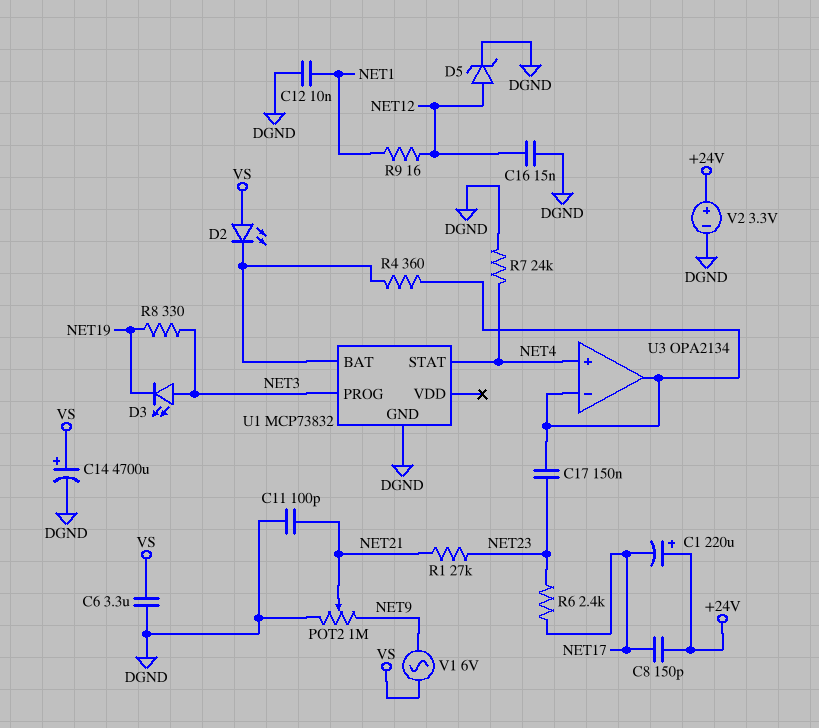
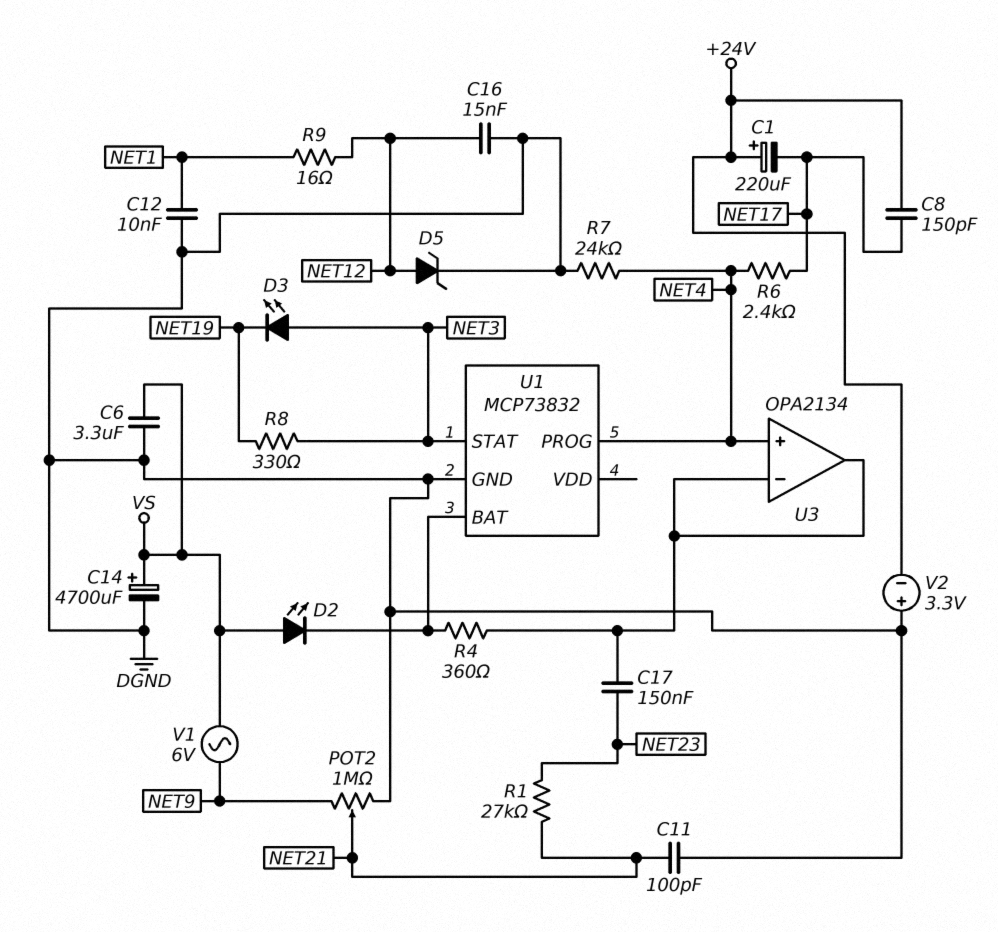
R6: 2.4k (NET17, NET23) -> 2.4k (NET4, NET17)
U1 pin PROG: NET3 -> NET4
U1 pin STAT: NET4 -> NET3
V2: 3.3V (plus +24V, minus DGND) -> 3.3V (plus DGND, minus +24V)

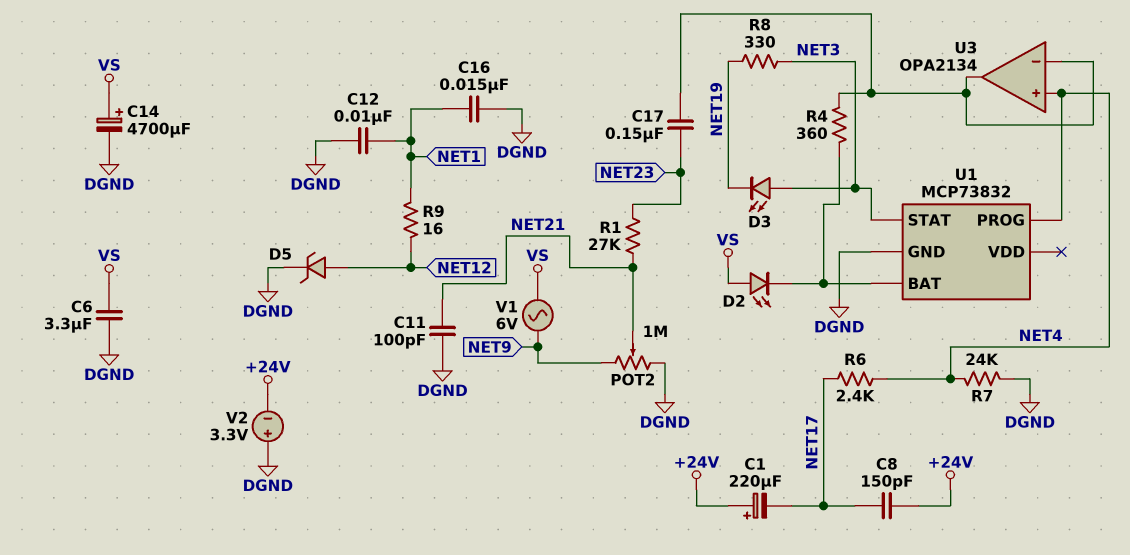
C16: 15nF (DGND, NET12) -> 15nF (DGND, NET1)

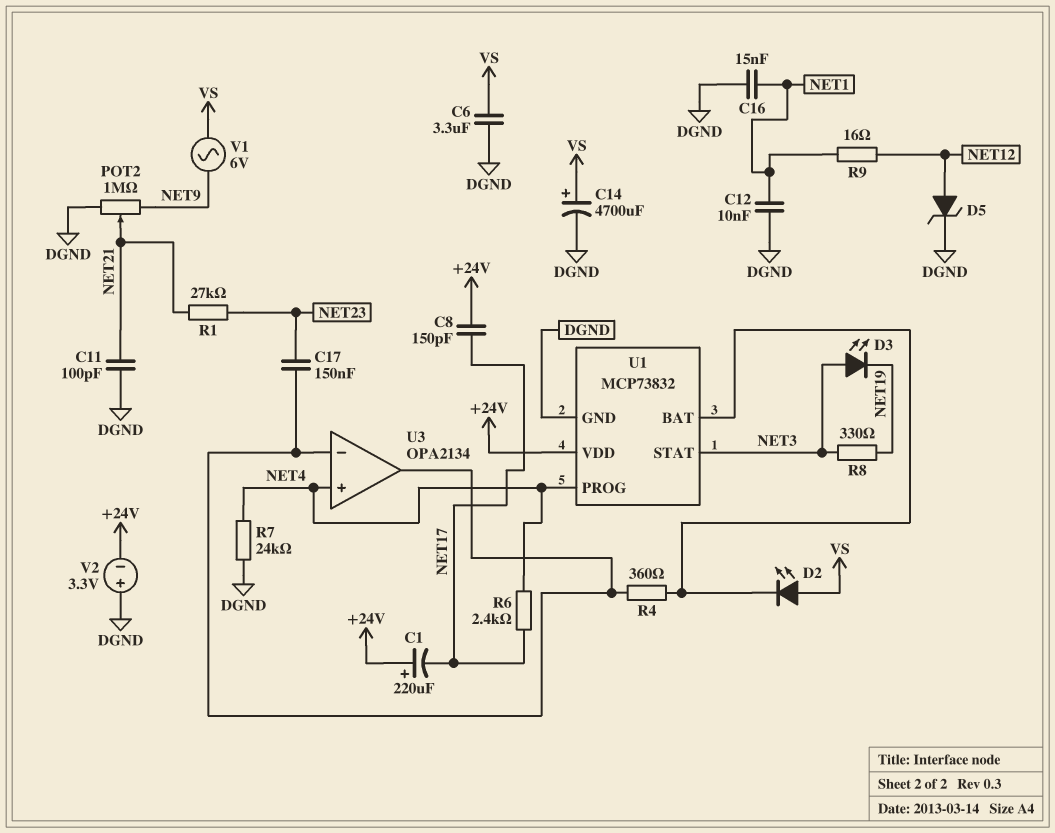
U1 pin VDD: none -> +24V

